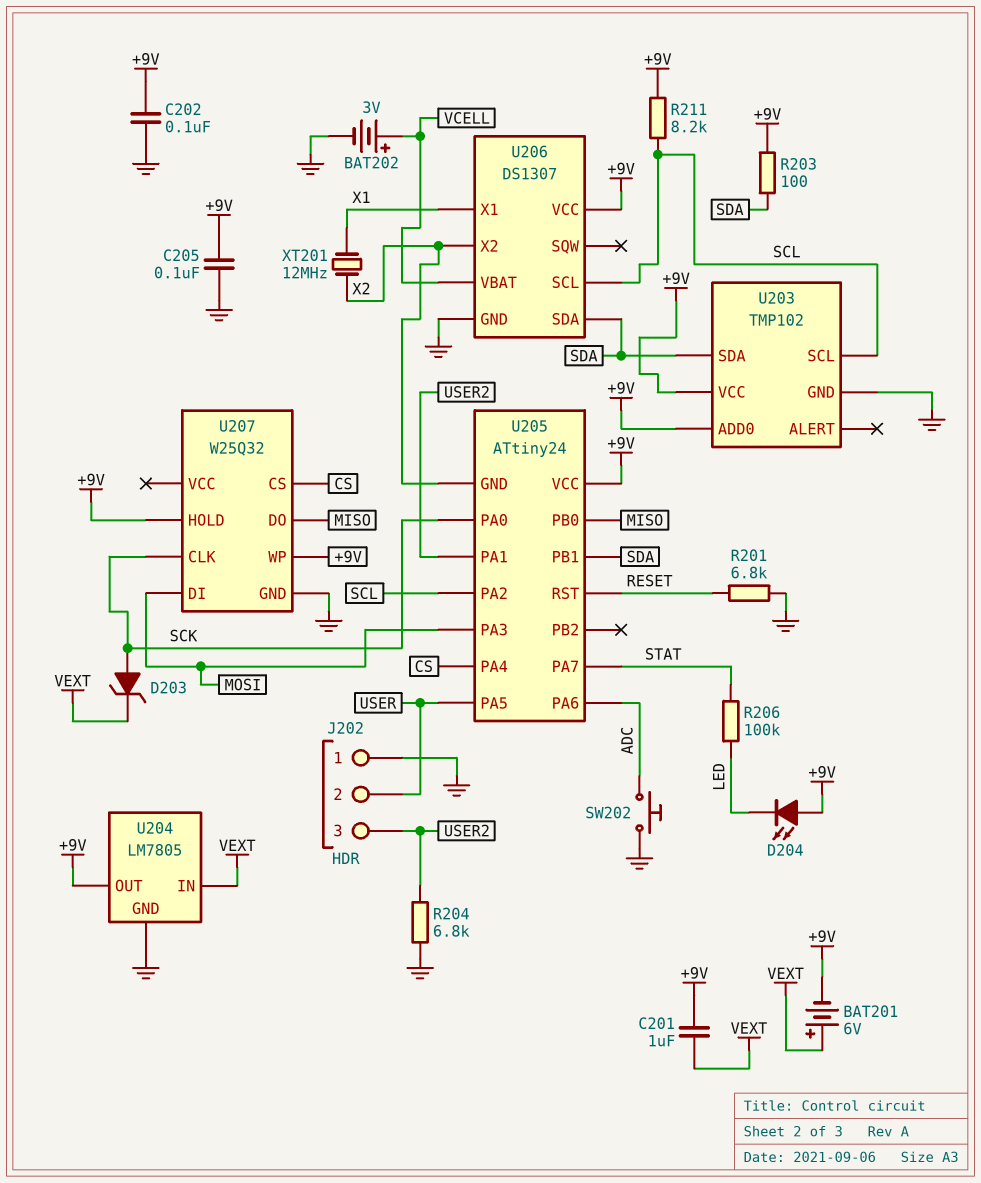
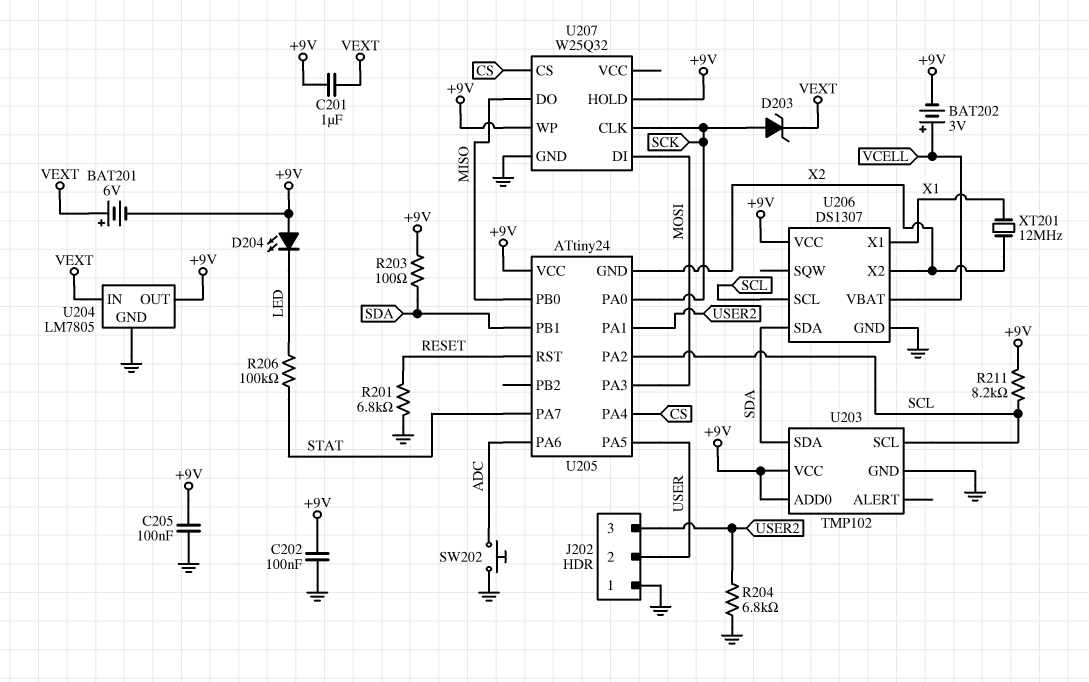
BAT202: 3V (plus VCELL, minus GND) -> 3V (plus VCELL, minus +9V)

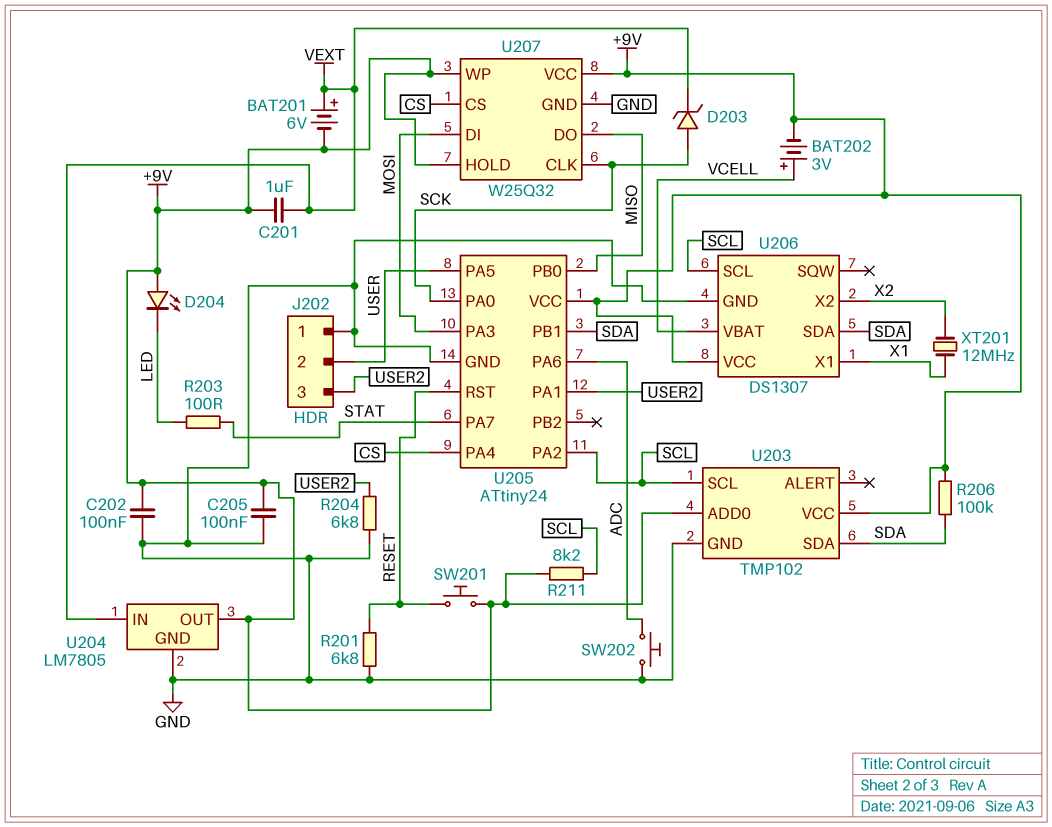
R203: 100 (+9V, SDA) -> 100 (LED, STAT)
R206: 100k (LED, STAT) -> 100k (+9V, SDA)
SW201: none -> button (+9V, RESET)
U205 pin GND: X2 -> GND
U207 pin VCC: none -> +9V

